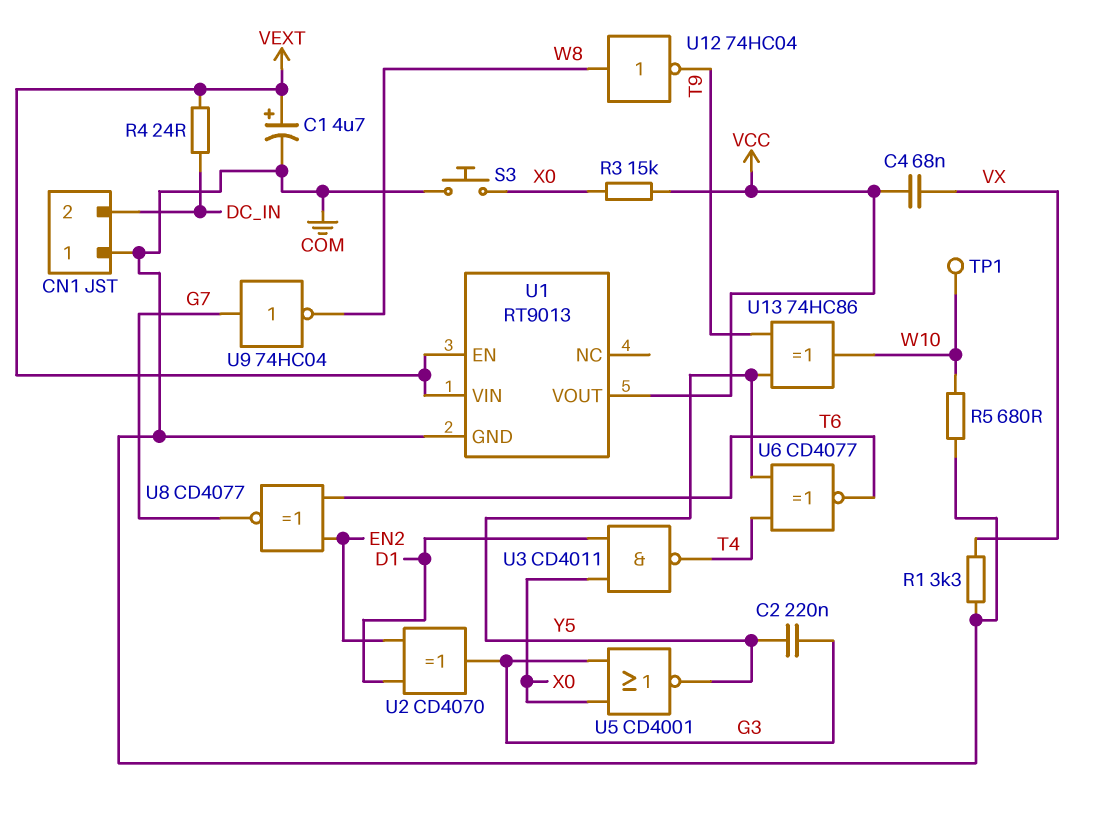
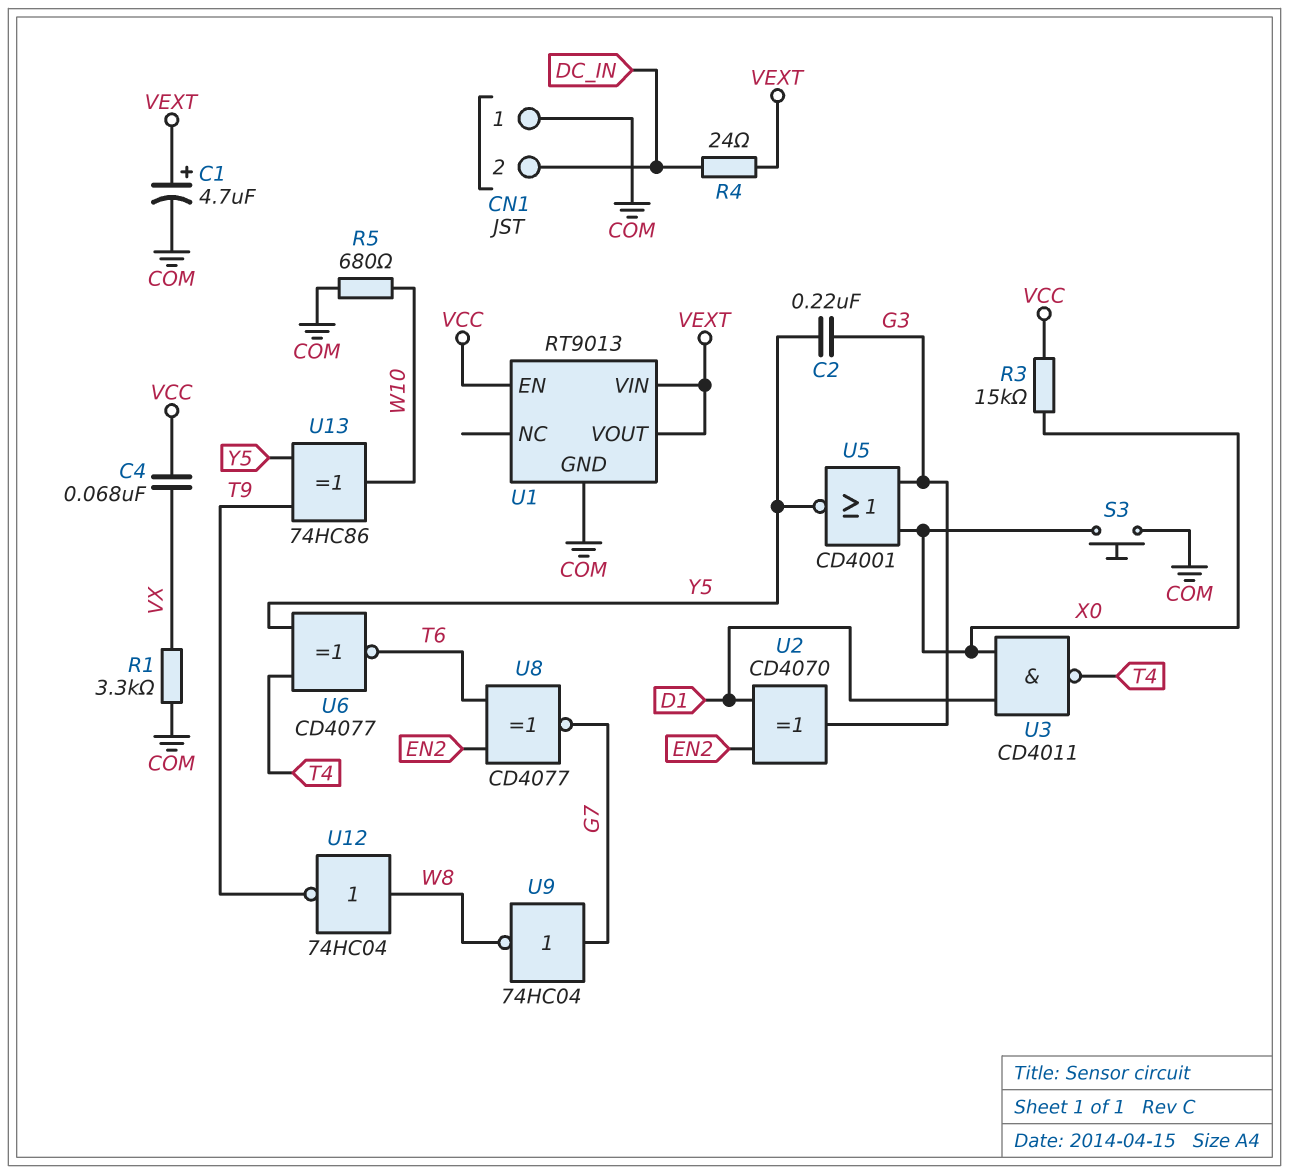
TP1: test point (W10) -> none
U1 pin EN: VEXT -> VCC
U1 pin VOUT: VCC -> VEXT

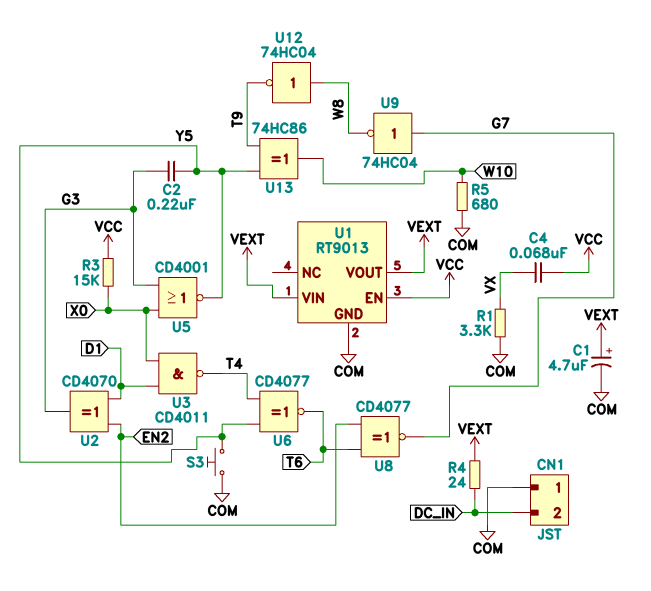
S3: button (COM, X0) -> button (COM, Y5)

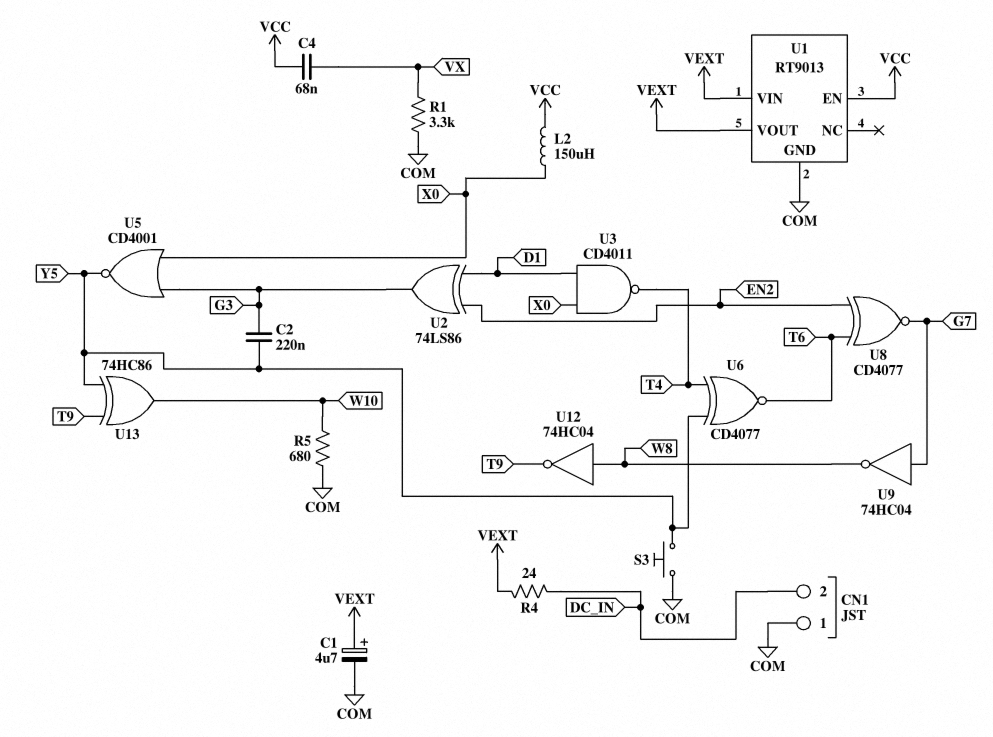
L2: none -> 150uH (VCC, X0)
R3: 15k (VCC, X0) -> none
U2: XOR CD4070 (in D1, in EN2, out G3) -> XOR 74LS86 (in D1, in EN2, out G3)

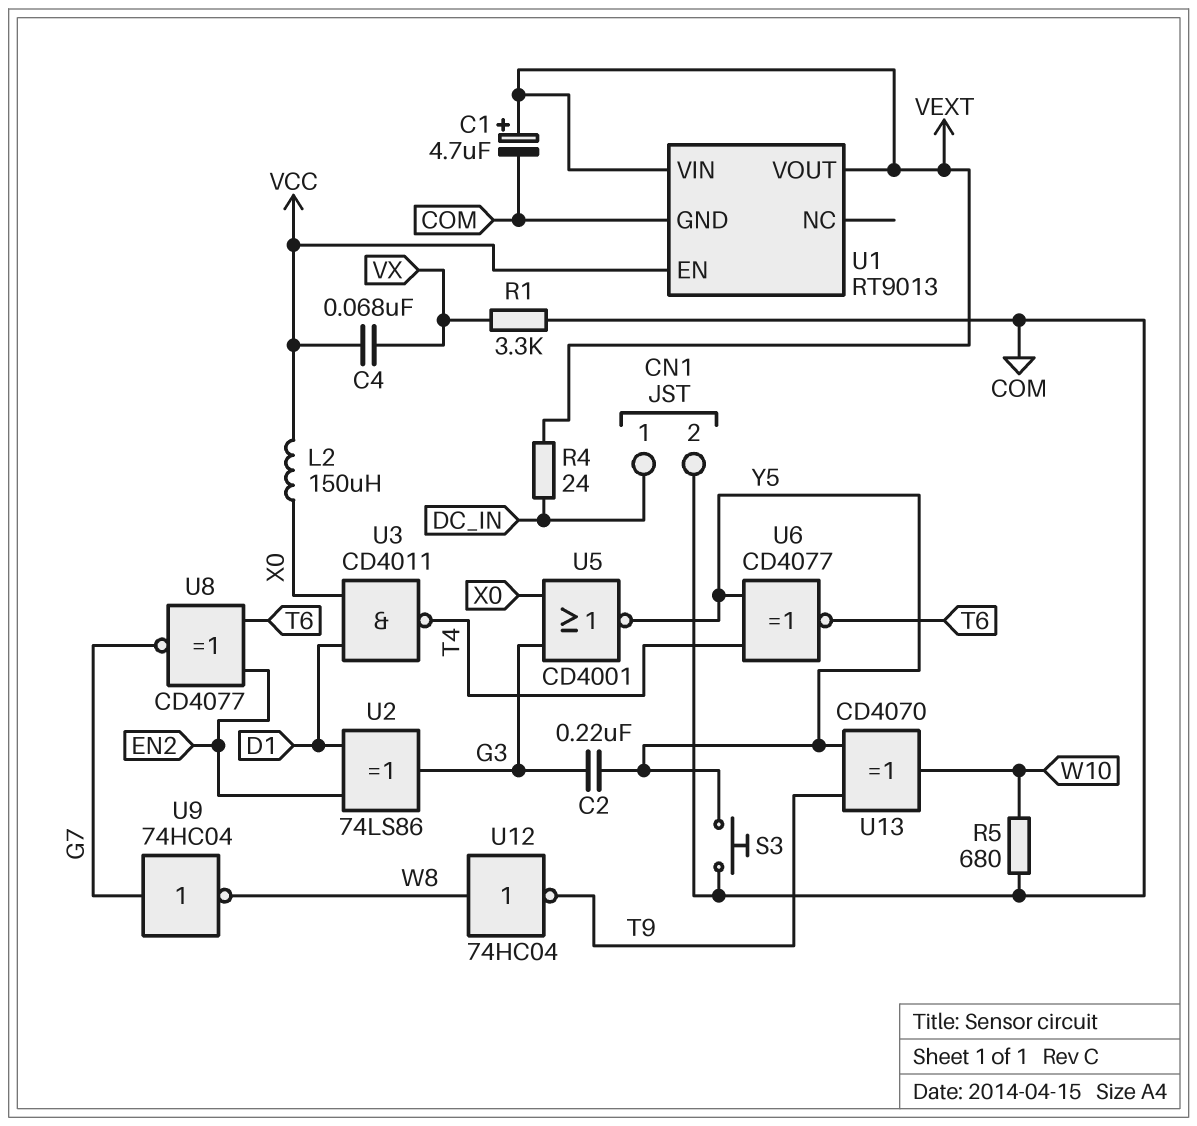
CN1 pin 1: COM -> DC_IN
CN1 pin 2: DC_IN -> COM
U13: XOR 74HC86 (in T9, in Y5, out W10) -> XOR CD4070 (in T9, in Y5, out W10)

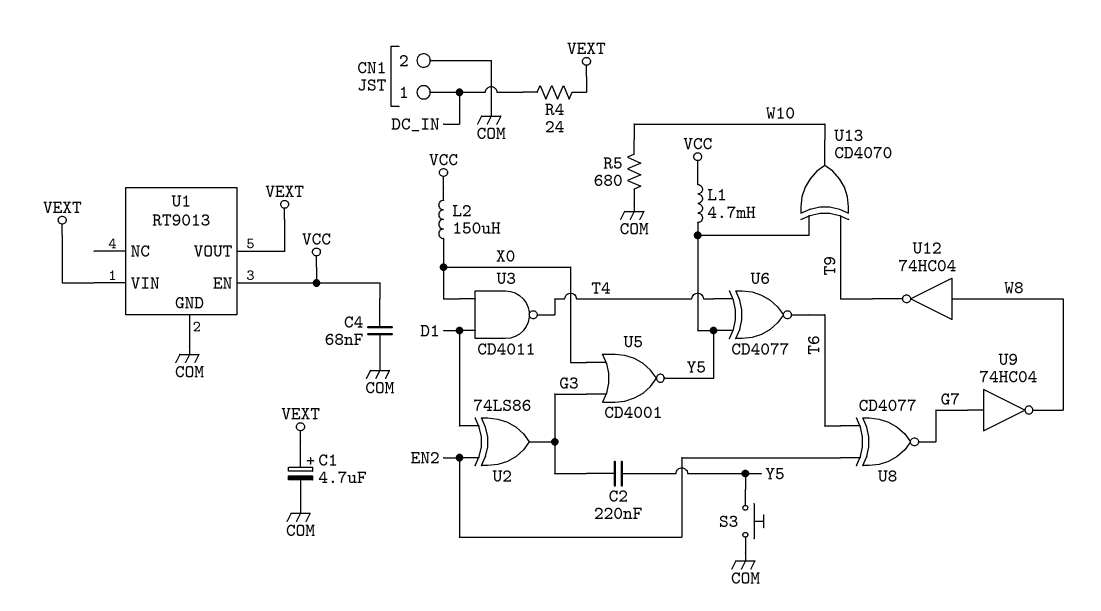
C4: 68nF (VCC, VX) -> 68nF (COM, VCC)
L1: none -> 4.7mH (VCC, Y5)
R1: 3.3k (COM, VX) -> none

